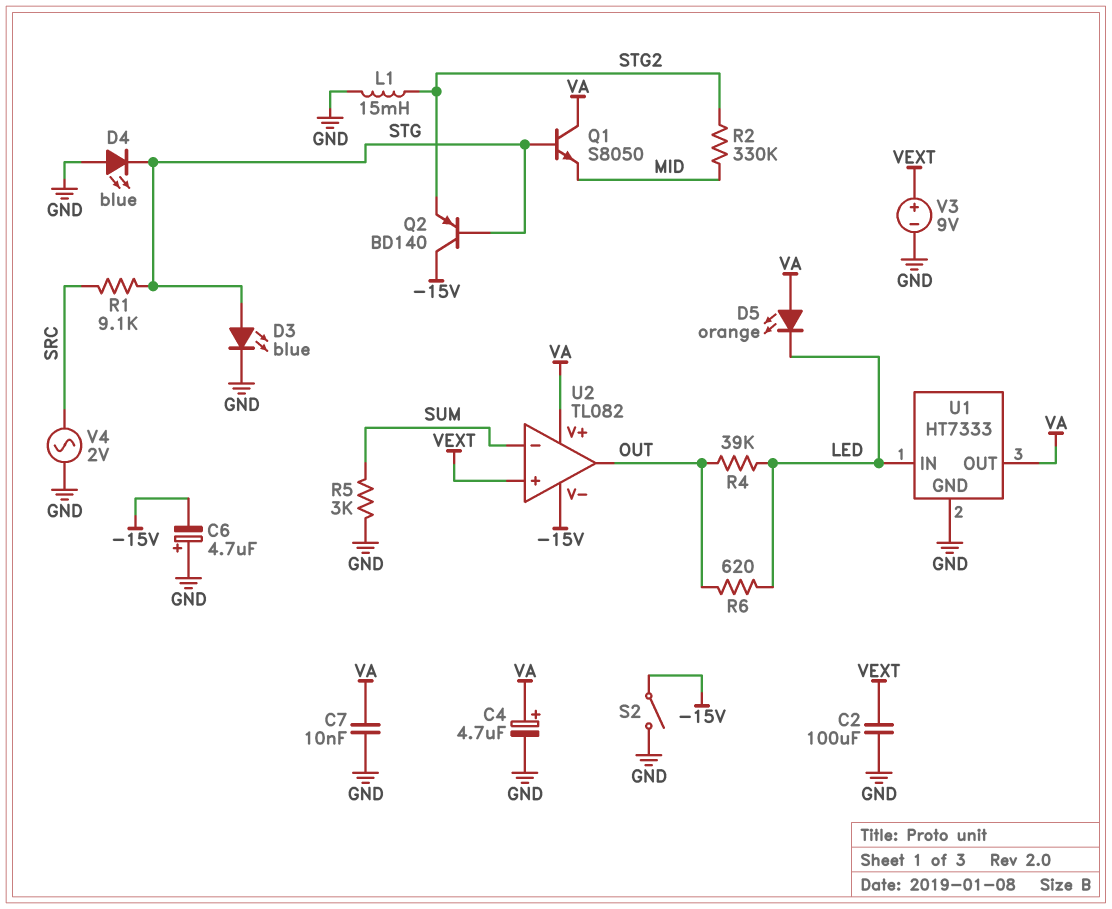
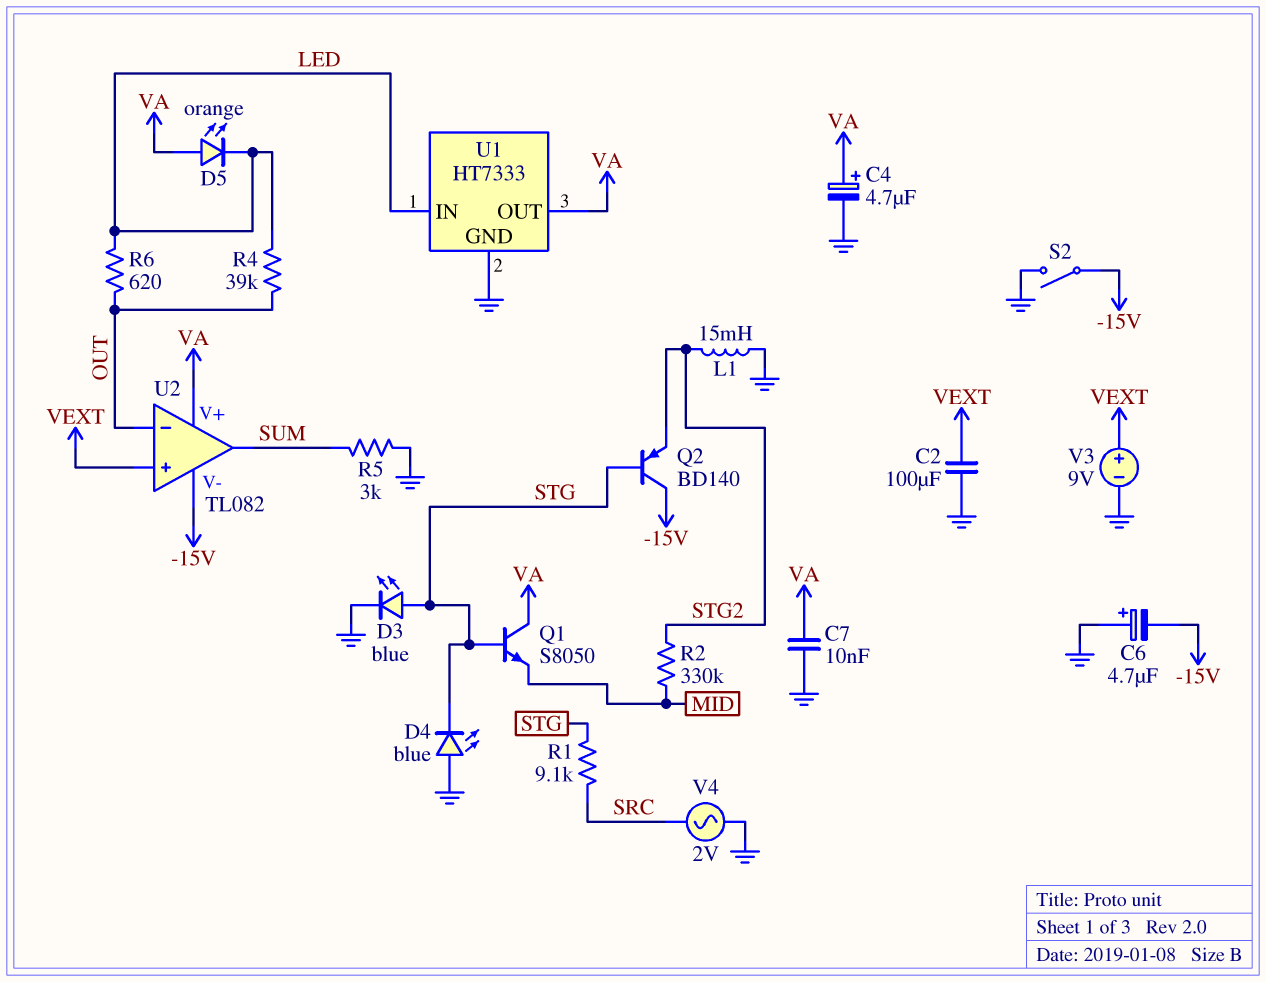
U2 pin in-: SUM -> OUT
U2 pin out: OUT -> SUM

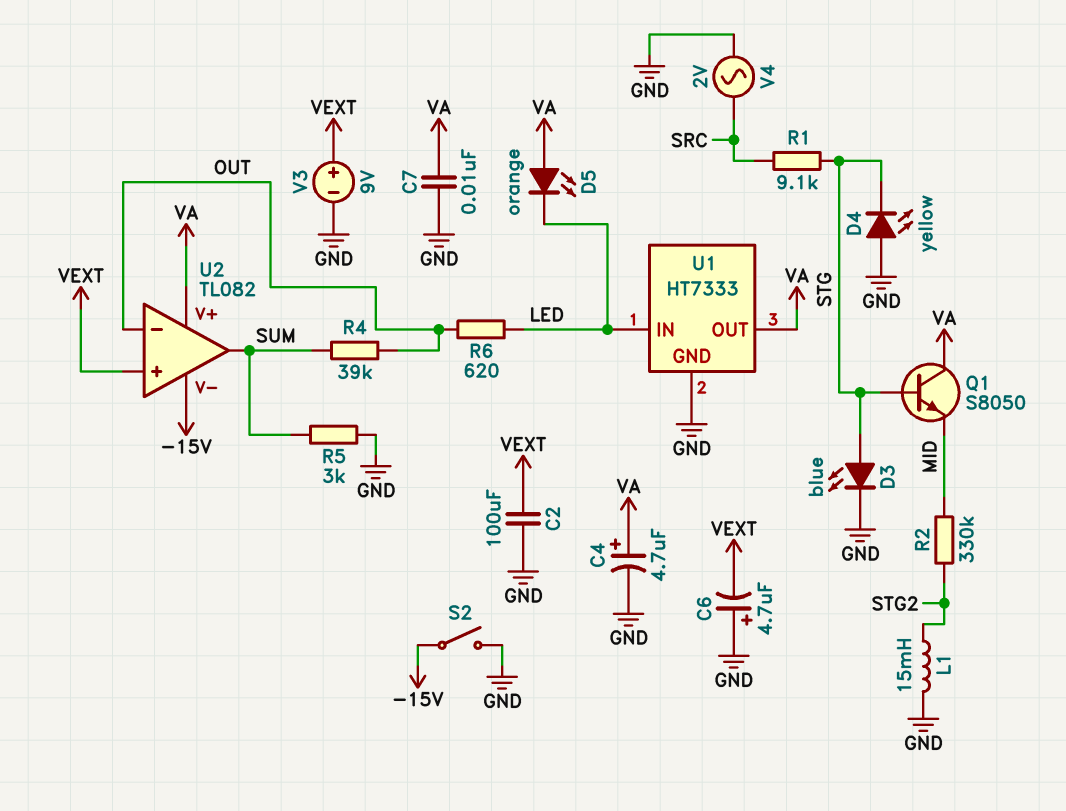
C6: 4.7uF (plus GND, minus -15V) -> 4.7uF (plus GND, minus VEXT)
D4: LED blue (A GND, K STG) -> LED yellow (A GND, K STG)
Q2: PNP BD140 (B STG, C -15V, E STG2) -> none
R4: 39k (LED, OUT) -> 39k (OUT, SUM)

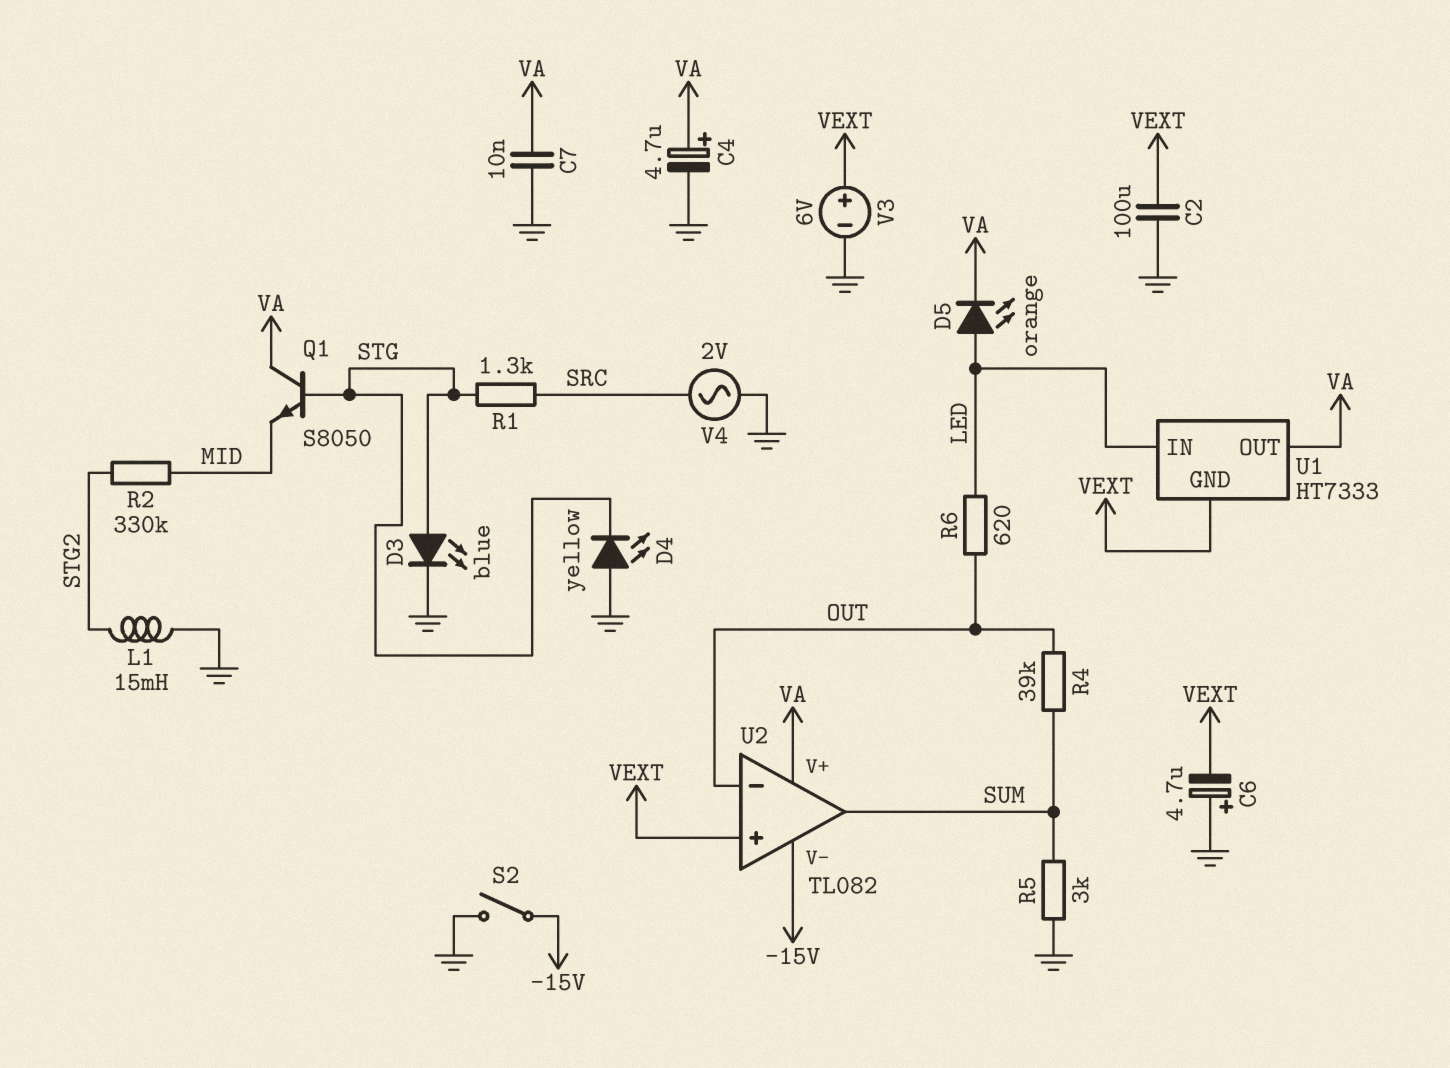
D5: LED orange (A VA, K LED) -> LED orange (A LED, K VA)
R1: 9.1k (SRC, STG) -> 1.3k (SRC, STG)
U1 pin GND: GND -> VEXT
V3: 9V (plus VEXT, minus GND) -> 6V (plus VEXT, minus GND)

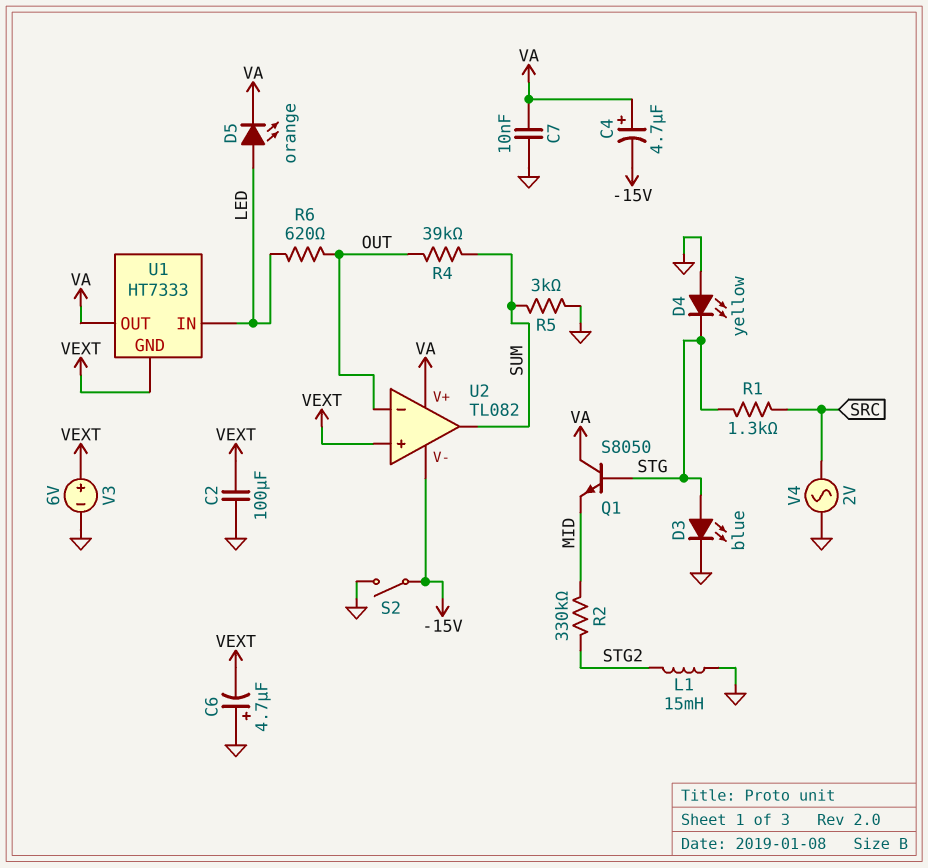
C4: 4.7uF (plus VA, minus GND) -> 4.7uF (plus VA, minus -15V)

